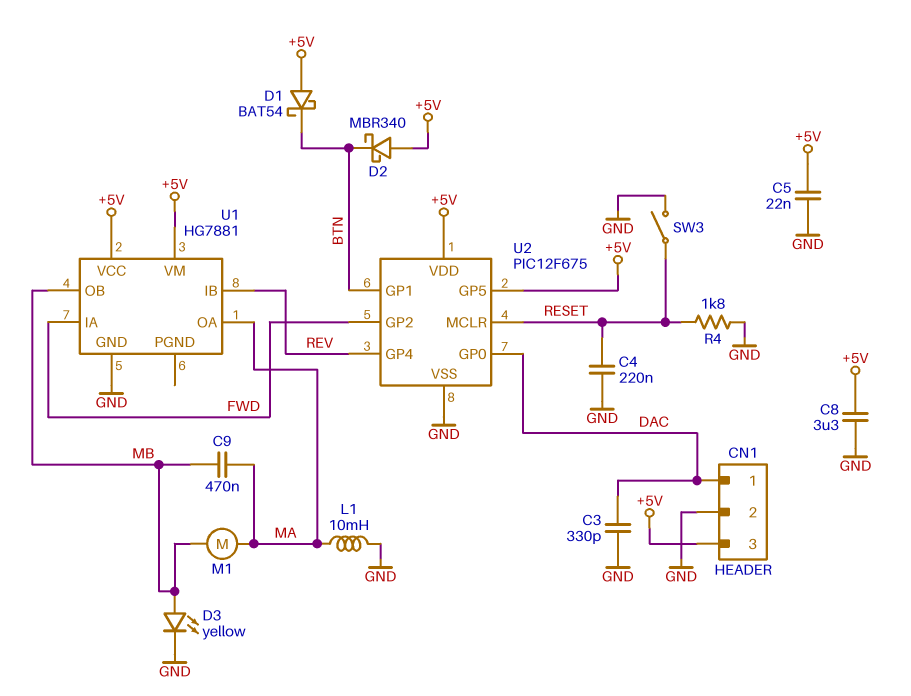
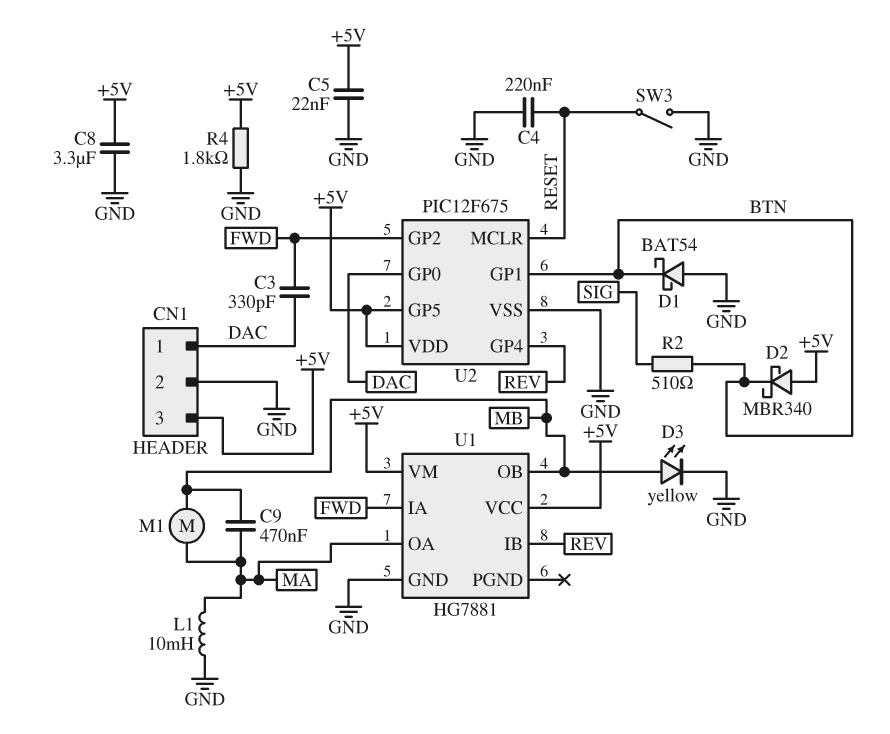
C3: 330pF (DAC, GND) -> 330pF (DAC, FWD)
D1: schottky BAT54 (A +5V, K BTN) -> schottky BAT54 (A GND, K BTN)
R2: none -> 510 (BTN, SIG)
R4: 1.8k (GND, RESET) -> 1.8k (+5V, GND)

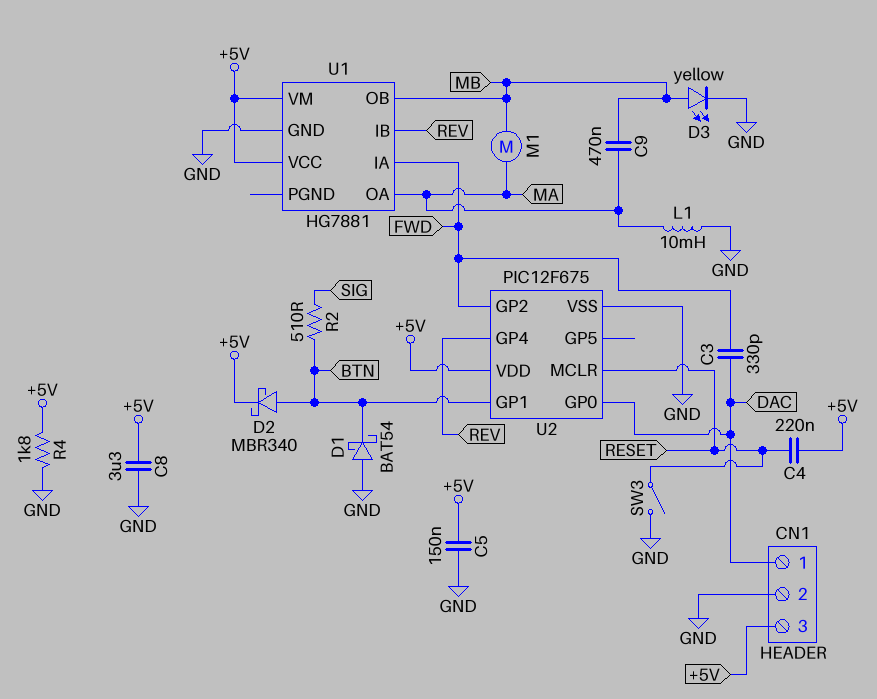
C4: 220nF (GND, RESET) -> 220nF (+5V, RESET)
C5: 22nF (+5V, GND) -> 150nF (+5V, GND)
D2: schottky MBR340 (A +5V, K BTN) -> schottky MBR340 (A BTN, K +5V)
U2 pin GP5: +5V -> none

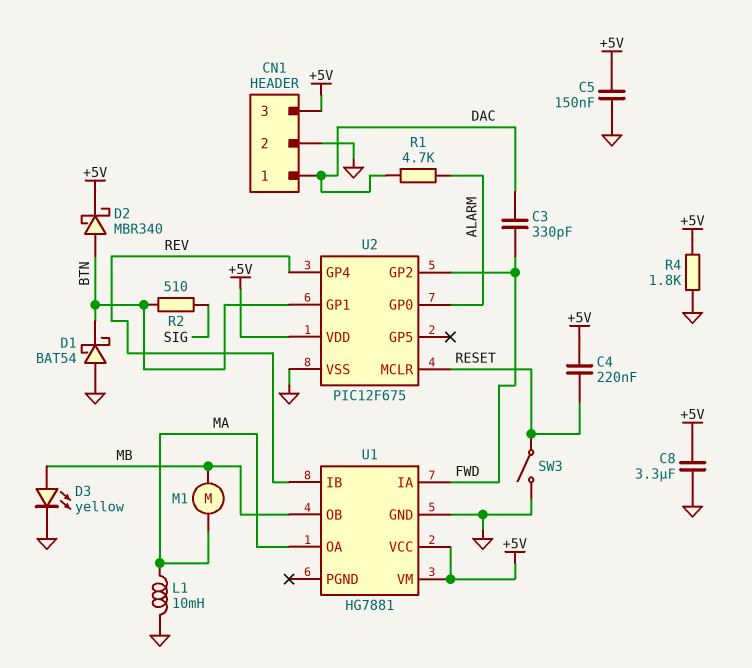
C9: 470nF (MA, MB) -> none
R1: none -> 4.7k (ALARM, DAC)
U2 pin GP0: DAC -> ALARM

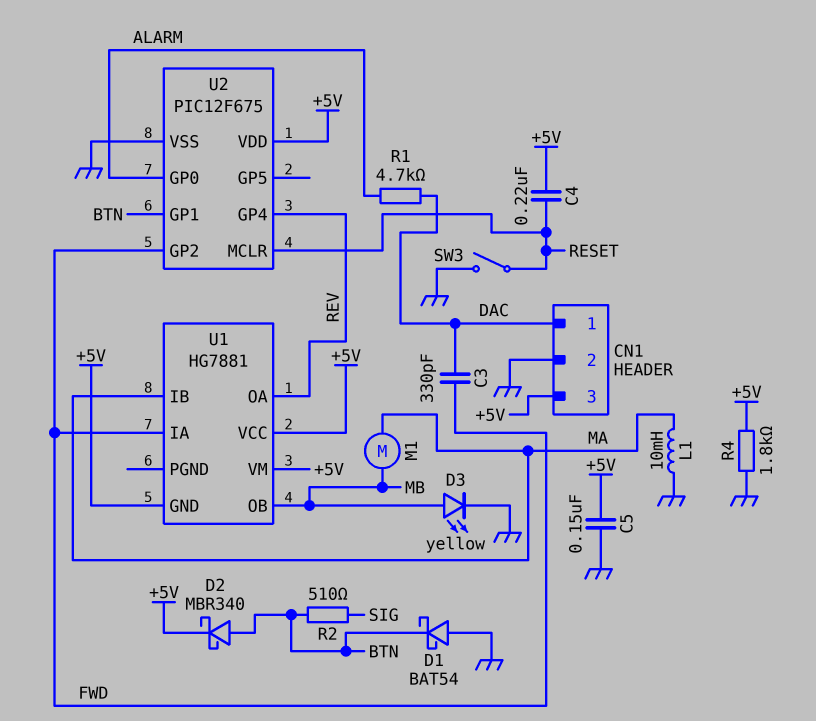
C8: 3.3uF (+5V, GND) -> none
U1 pin GND: GND -> +5V
U1 pin IB: REV -> MA
U1 pin OA: MA -> REV

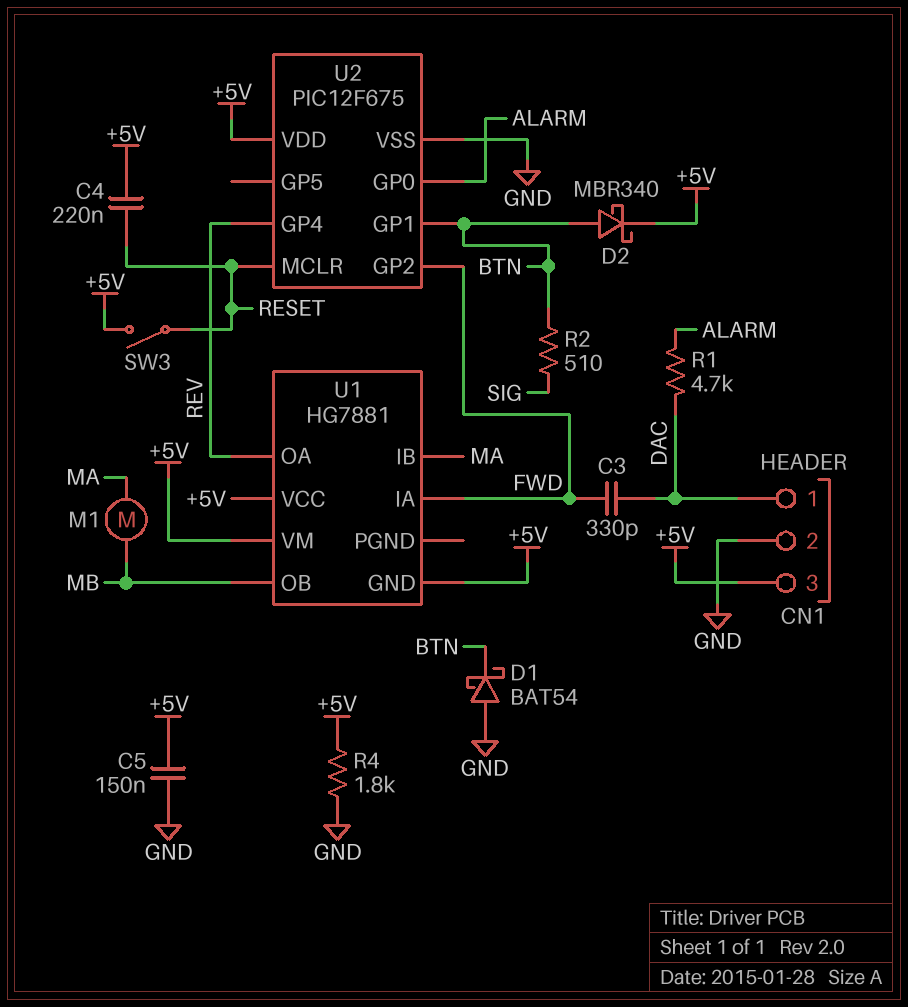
D3: LED yellow (A MB, K GND) -> none
L1: 10mH (GND, MA) -> none
SW3: switch (GND, RESET) -> switch (+5V, RESET)

